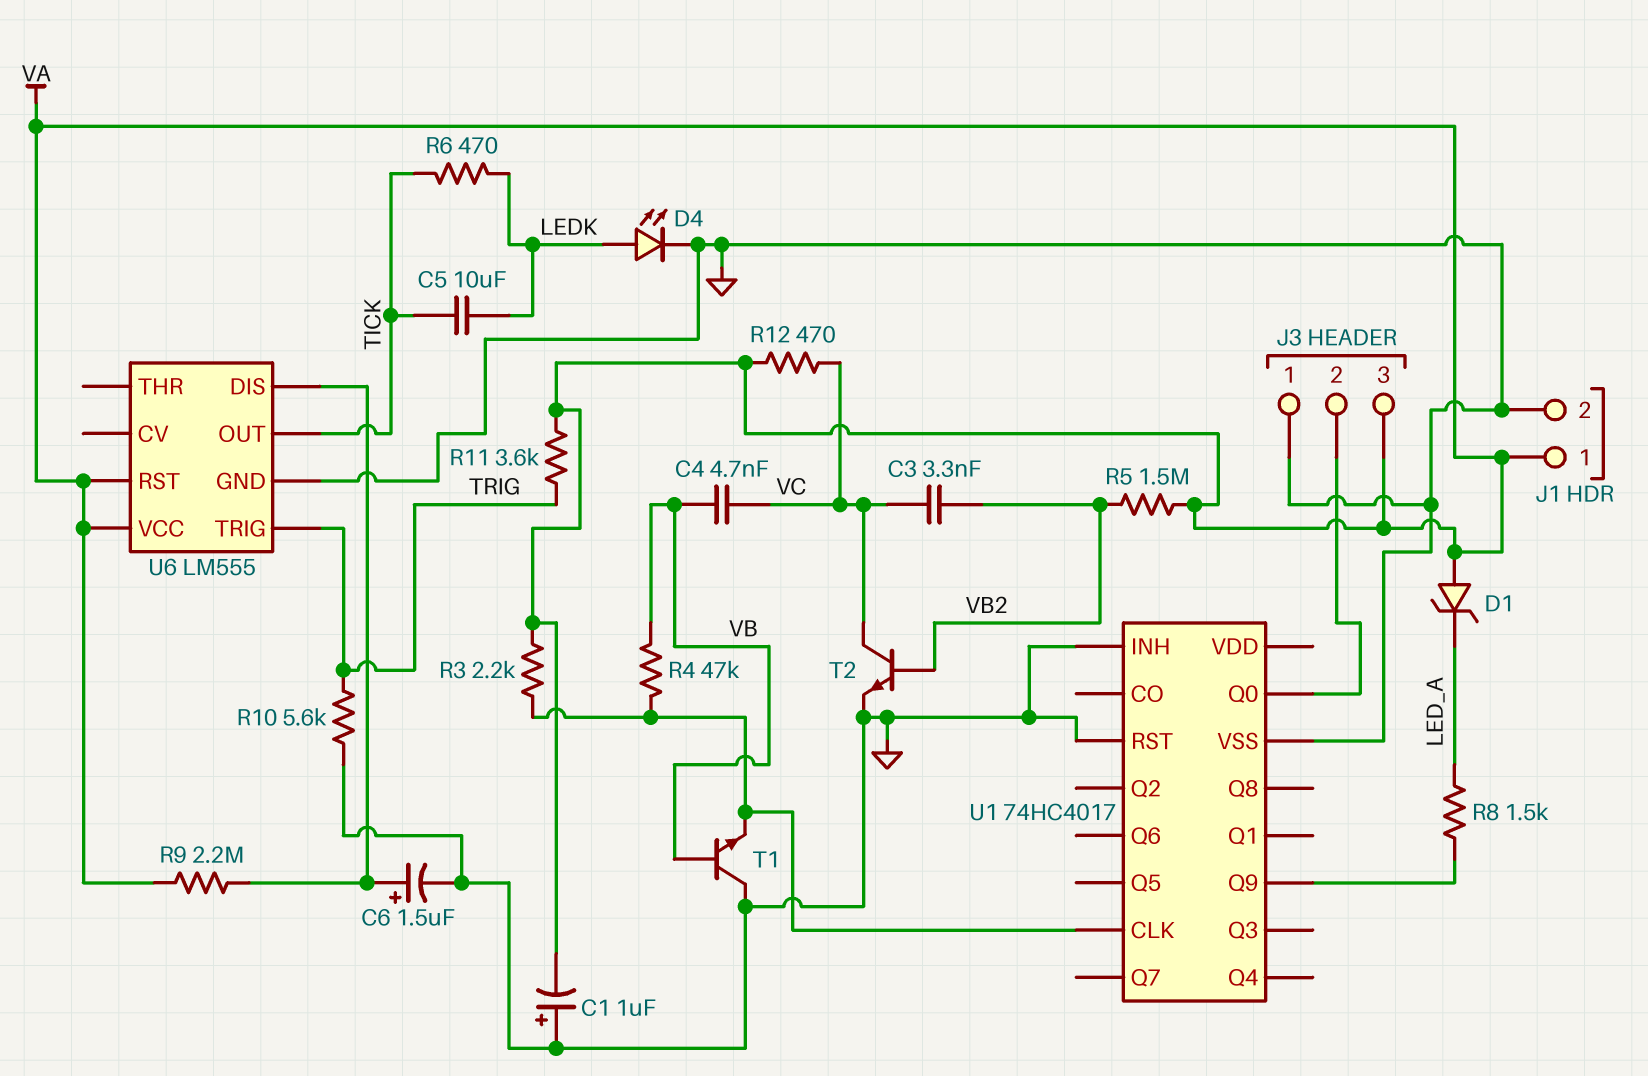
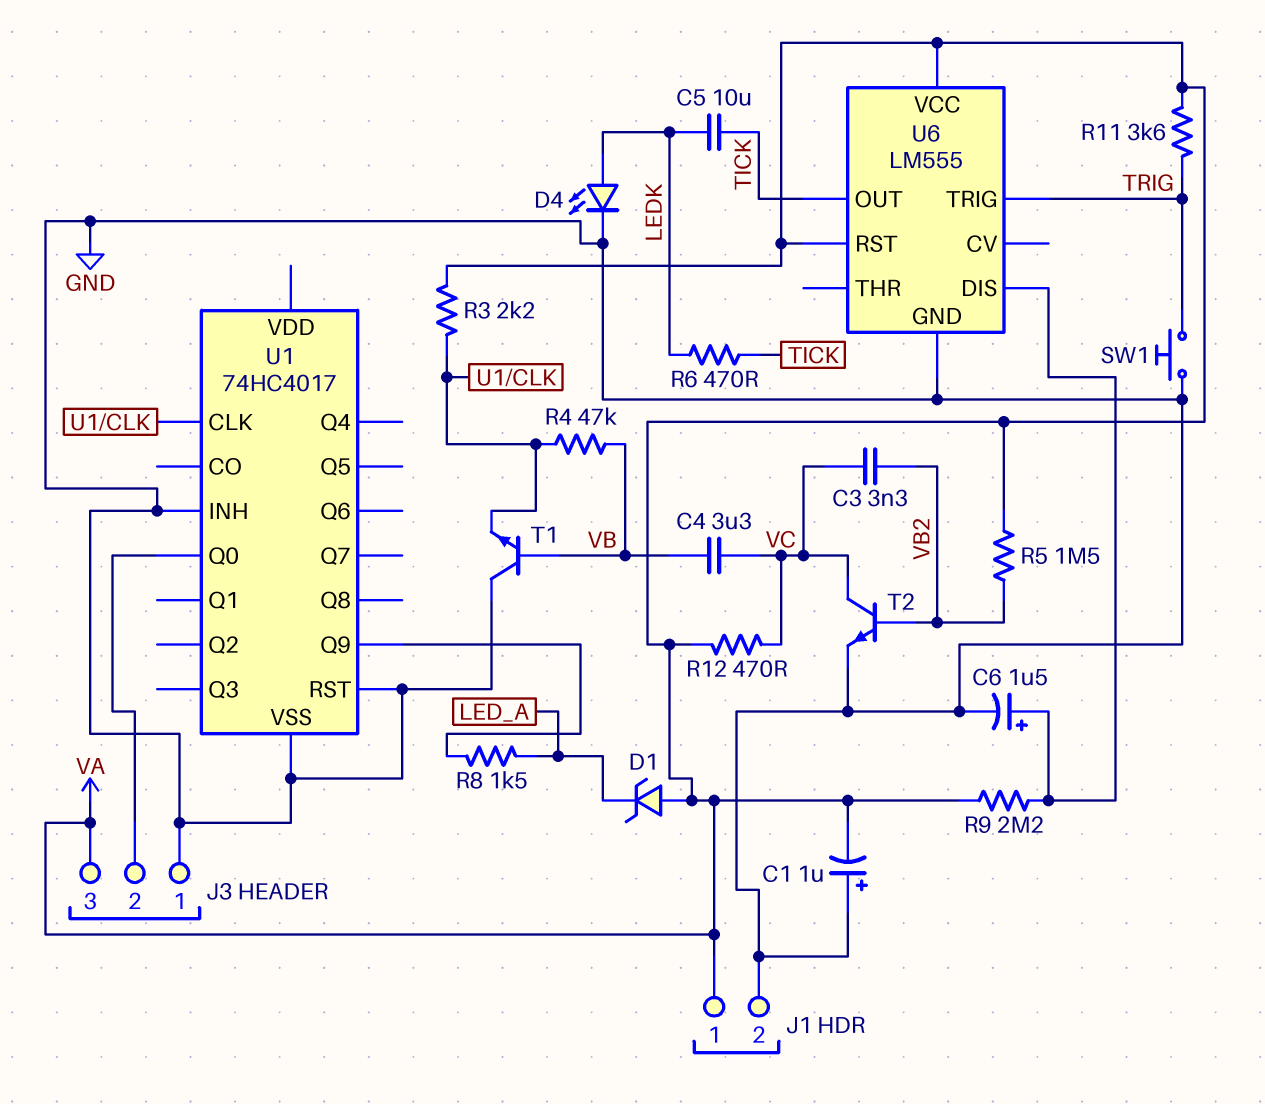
C4: 4.7nF (VB, VC) -> 3.3uF (VB, VC)
R10: 5.6k (GND, TRIG) -> none
SW1: none -> button (GND, TRIG)

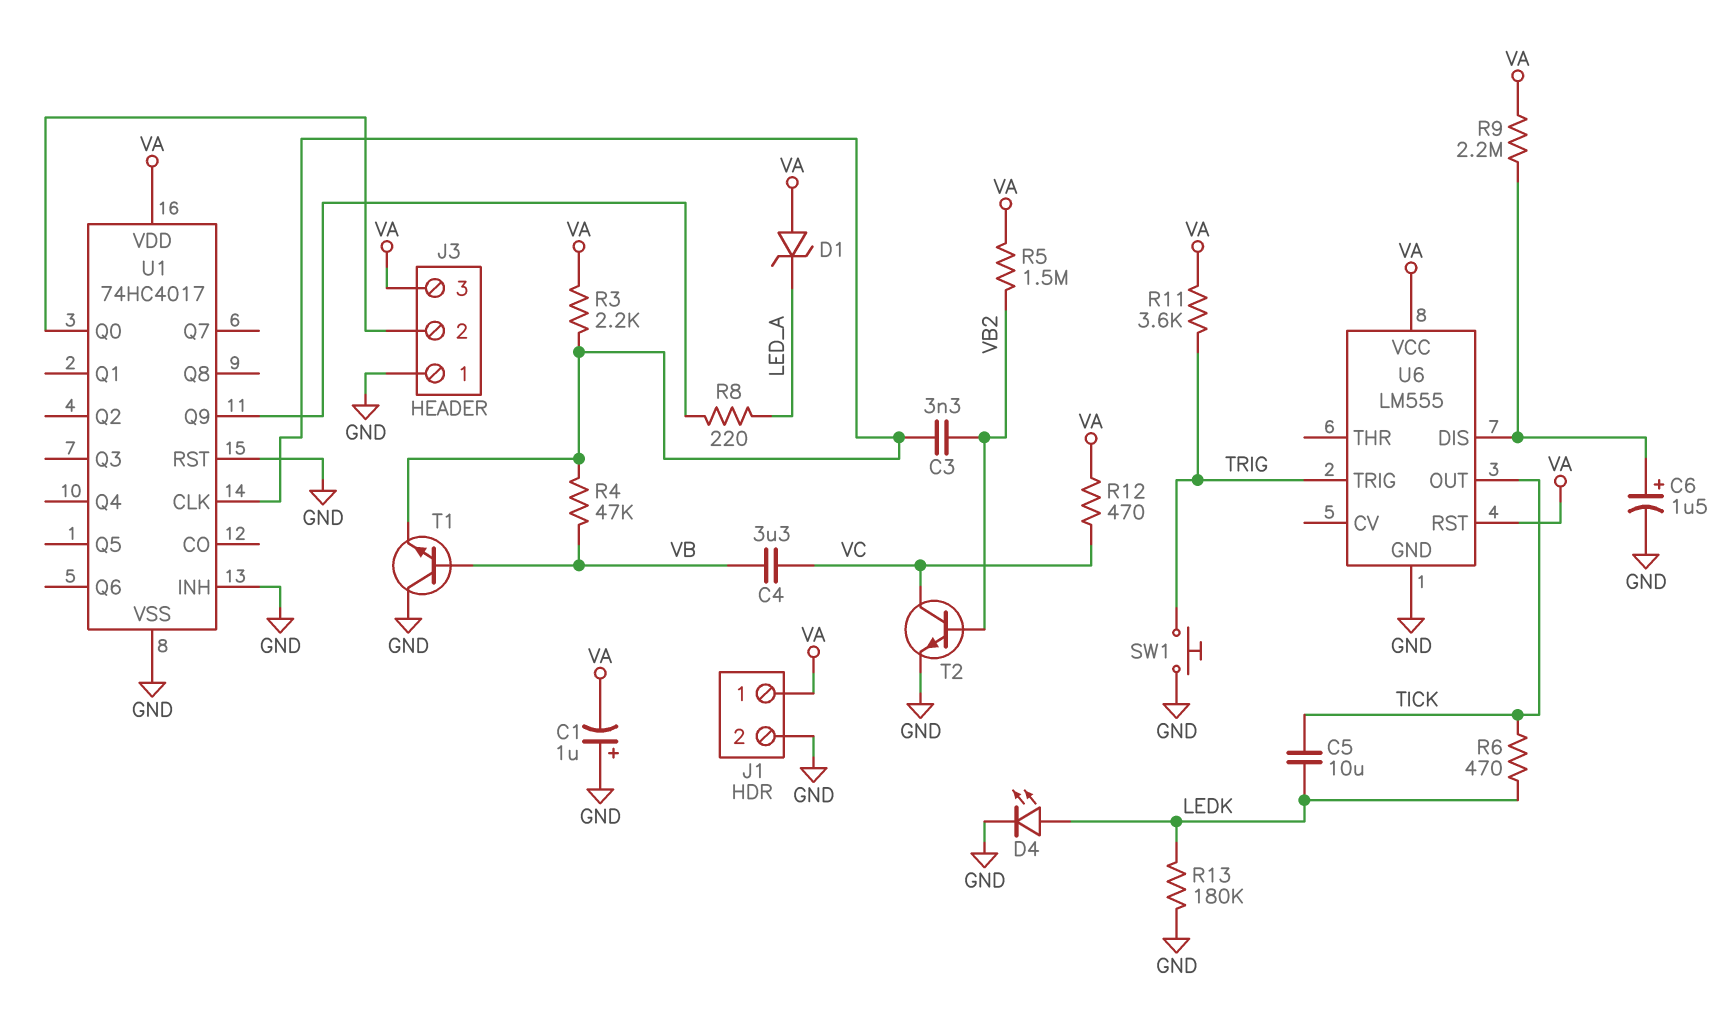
C3: 3.3nF (VB2, VC) -> 3.3nF (U1/CLK, VB2)
R8: 1.5k (LED_A, U1/Q9) -> 220 (LED_A, U1/Q9)
R13: none -> 180k (GND, LEDK)
U1 pin VDD: none -> VA

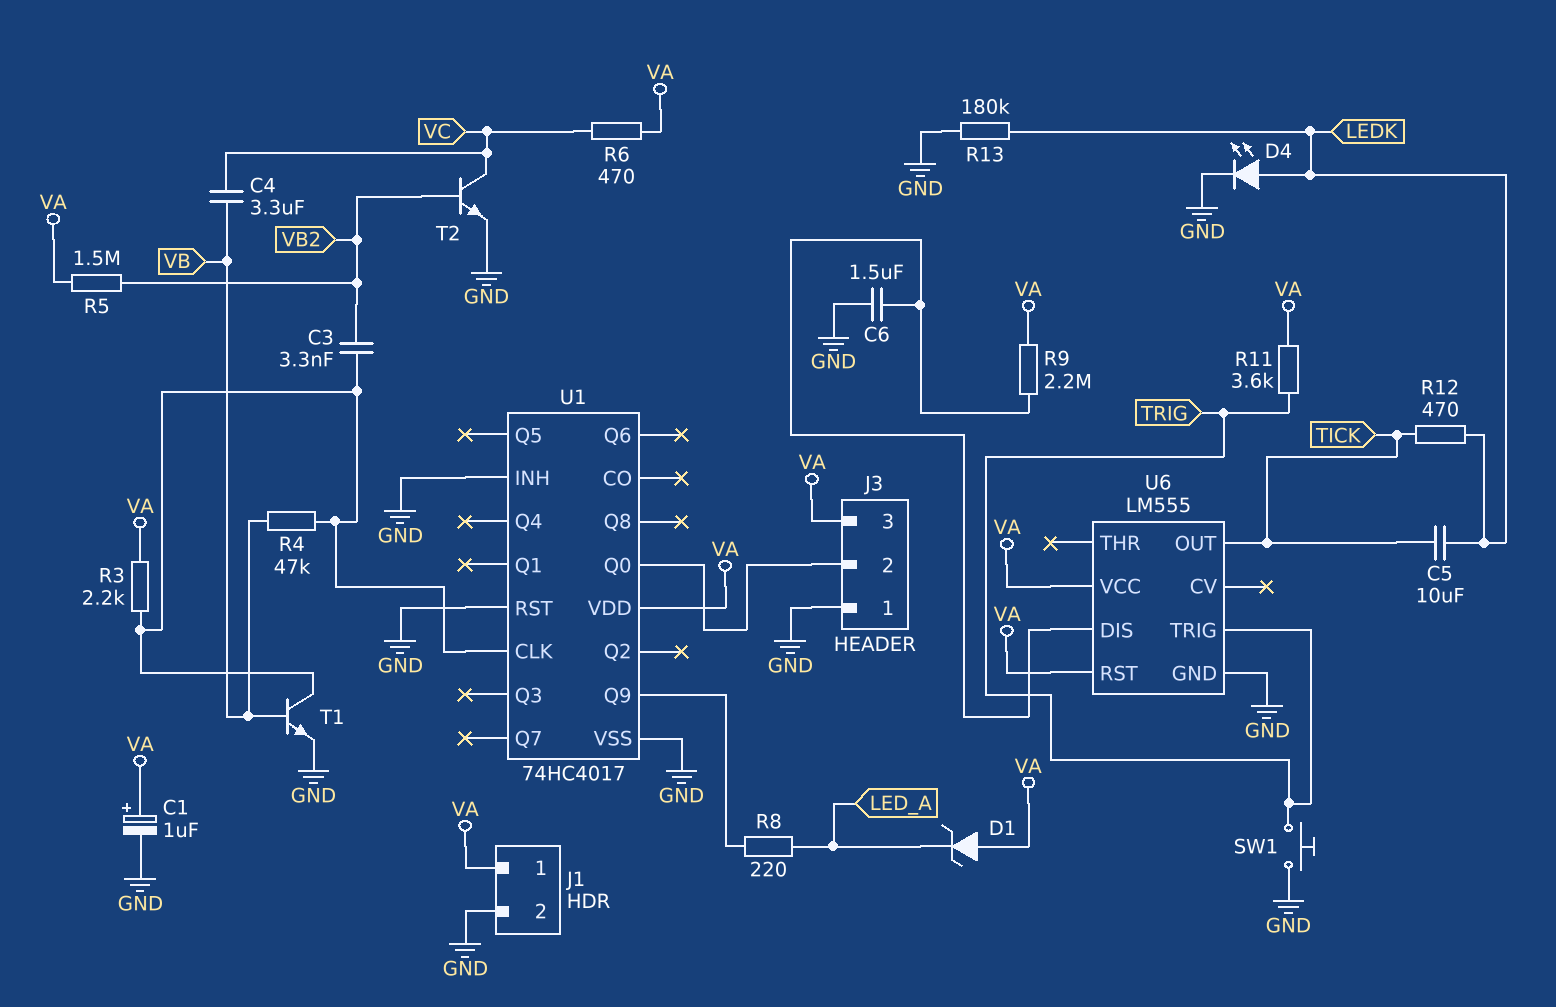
C1: 1uF (plus GND, minus VA) -> 1uF (plus VA, minus GND)
C6: 1.5uF (plus U6/DIS, minus GND) -> 1.5uF (GND, U6/DIS)
R6: 470 (LEDK, TICK) -> 470 (VA, VC)
R12: 470 (VA, VC) -> 470 (LEDK, TICK)
T1: NPN (B VB, C GND, E U1/CLK) -> NPN (B VB, C U1/CLK, E GND)

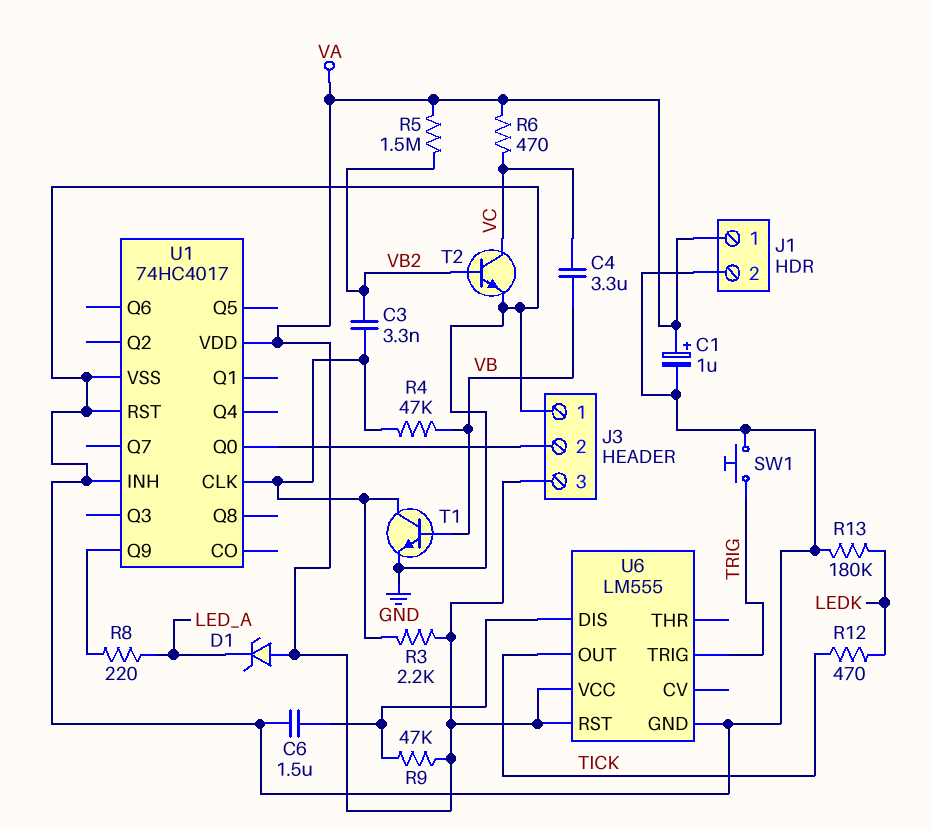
C5: 10uF (LEDK, TICK) -> none
D4: LED (A LEDK, K GND) -> none
R9: 2.2M (U6/DIS, VA) -> 47k (U6/DIS, VA)
R11: 3.6k (TRIG, VA) -> none

